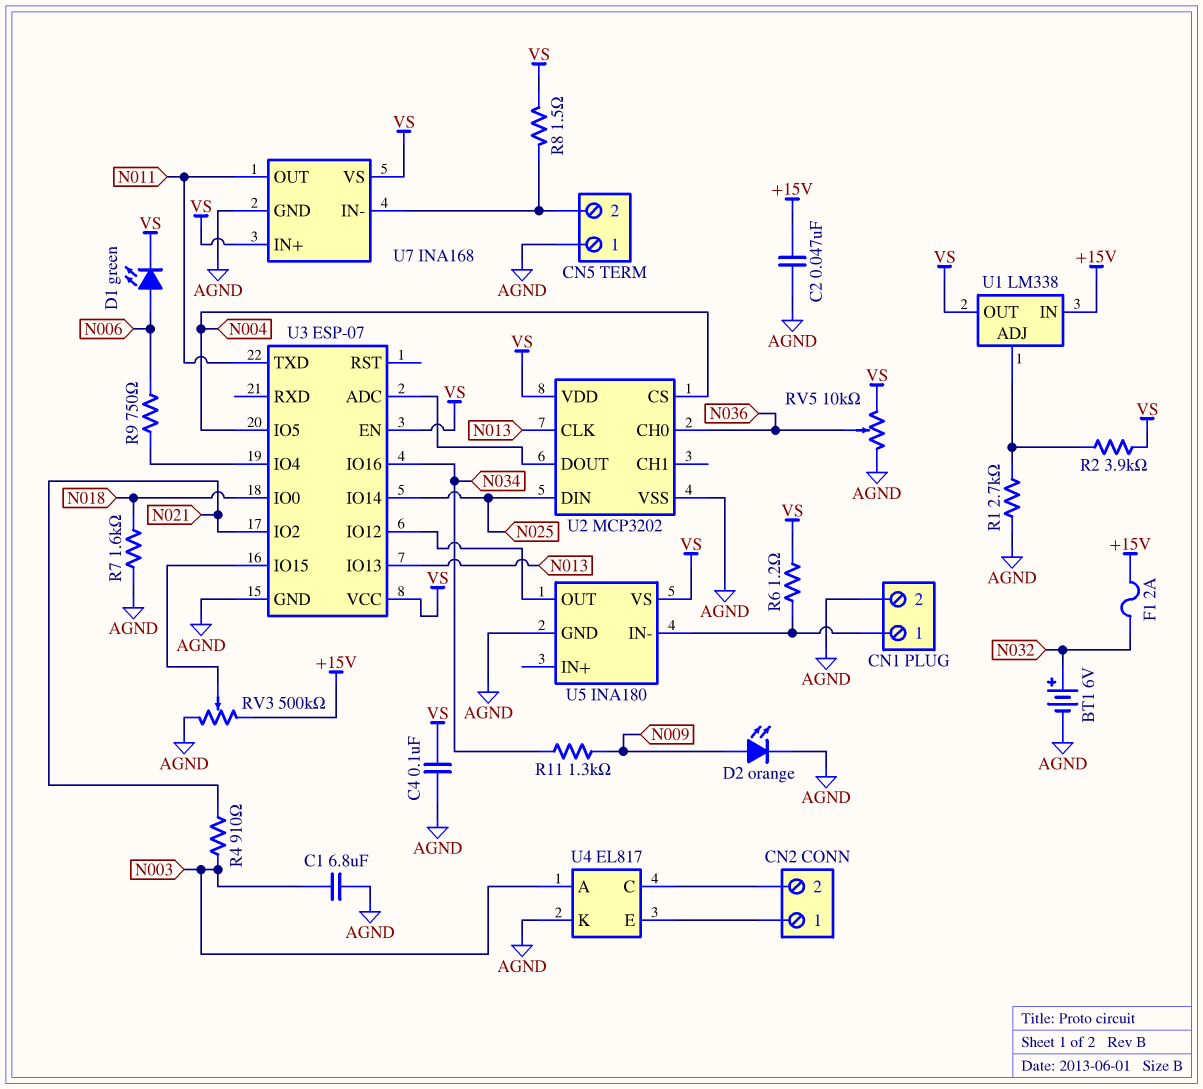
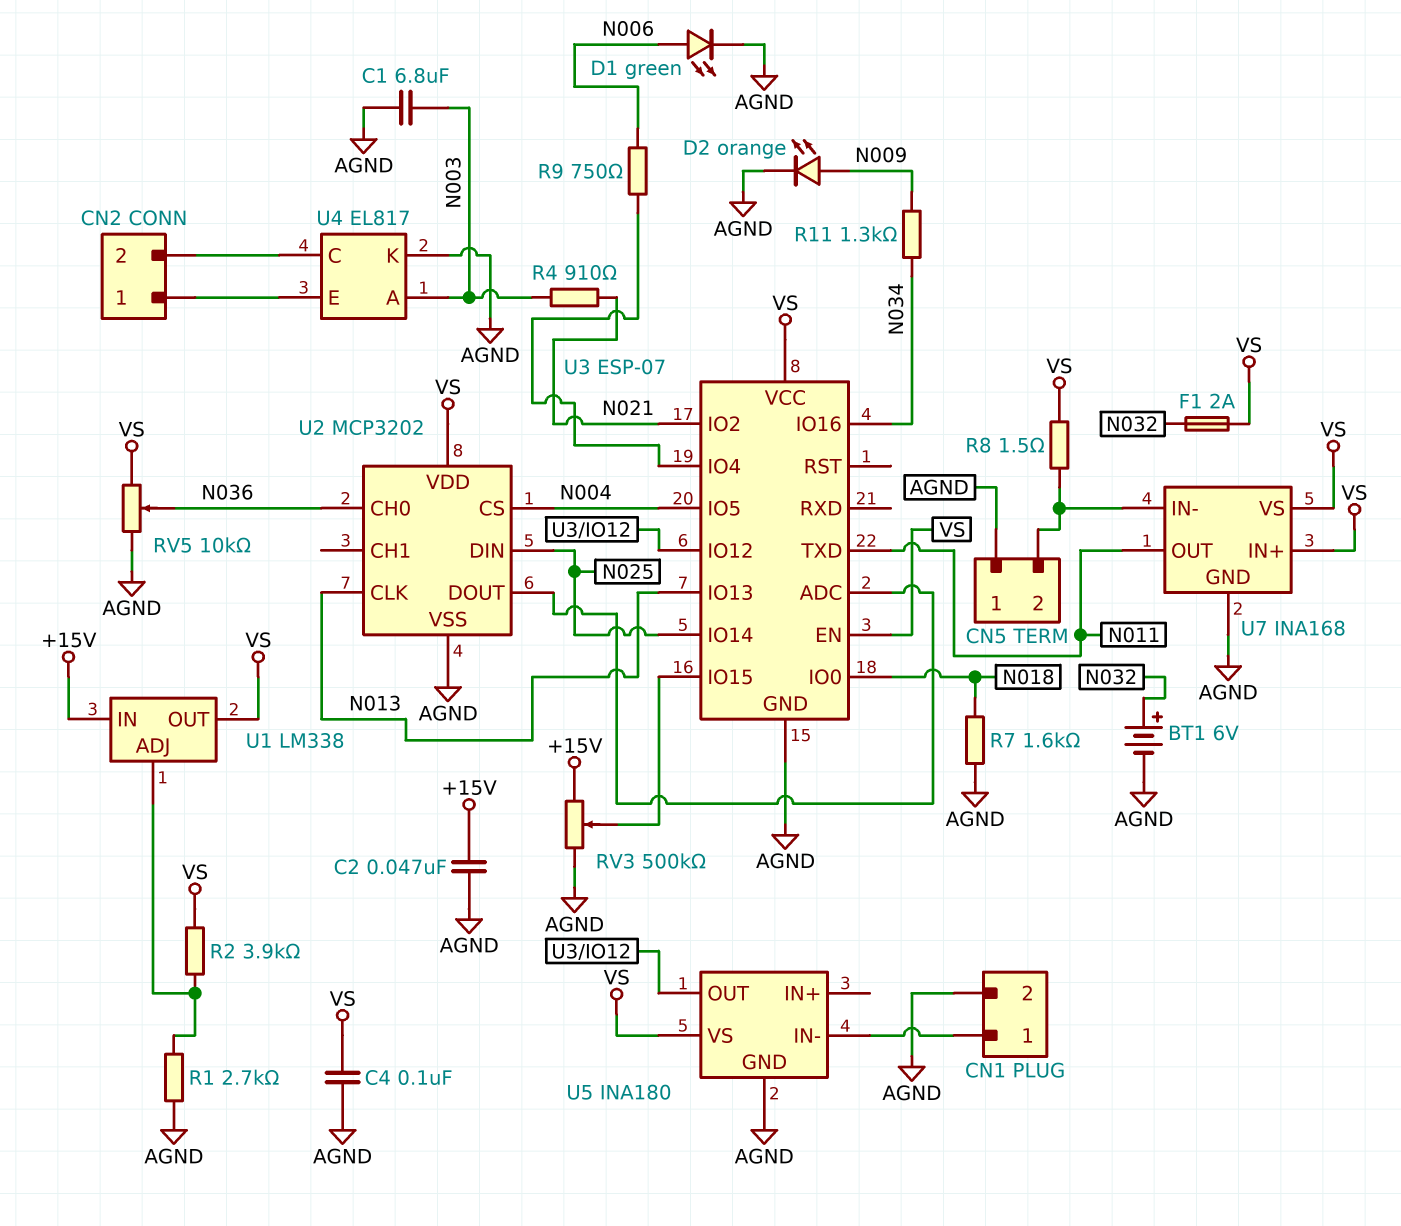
D1: LED green (A N006, K VS) -> LED green (A N006, K AGND)
F1: 2A (+15V, N032) -> 2A (N032, VS)
R6: 1.2 (CN1/1, VS) -> none

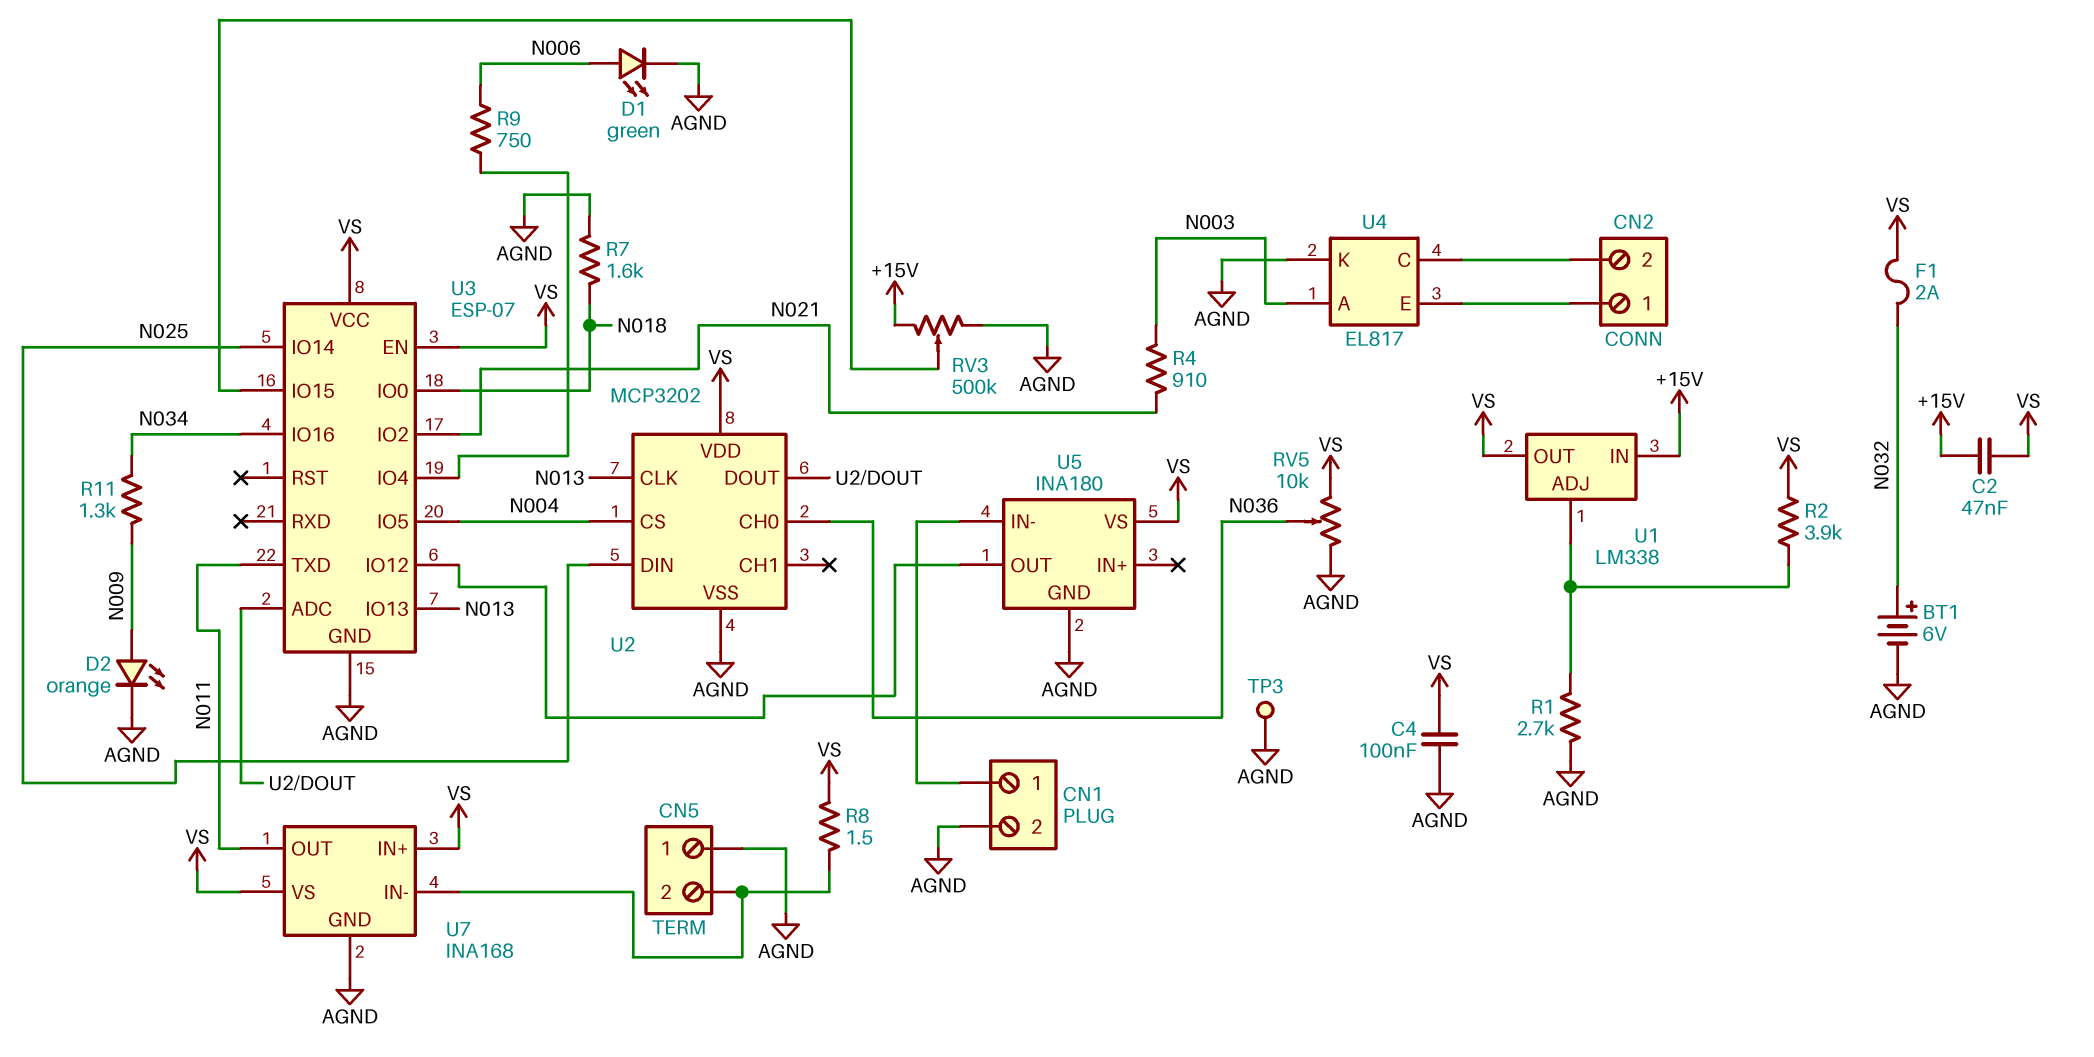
C1: 6.8uF (AGND, N003) -> none
C2: 47nF (+15V, AGND) -> 47nF (+15V, VS)
TP3: none -> test point (AGND)

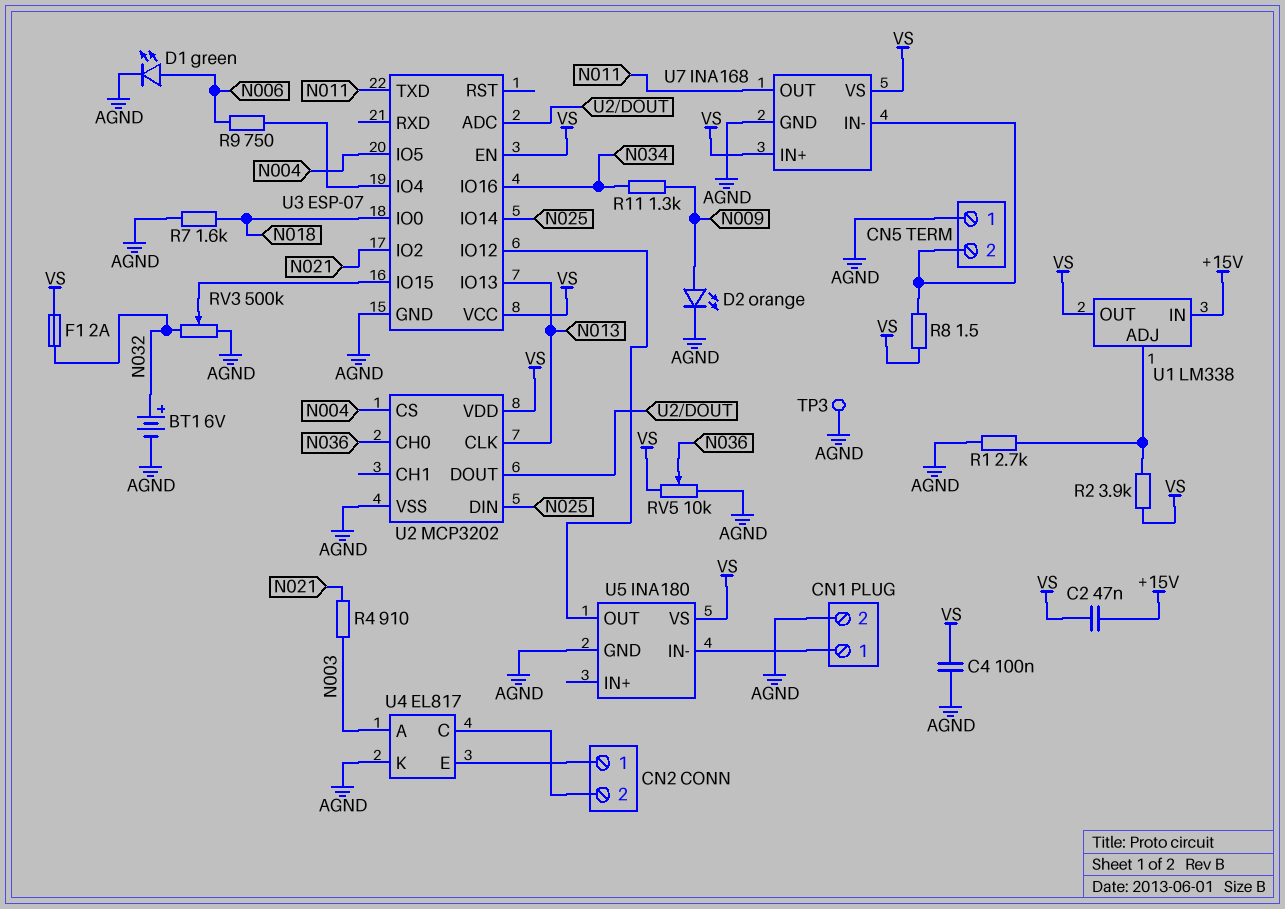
RV3: 500k (+15V, AGND, wiper U3/IO15) -> 500k (AGND, N032, wiper U3/IO15)

